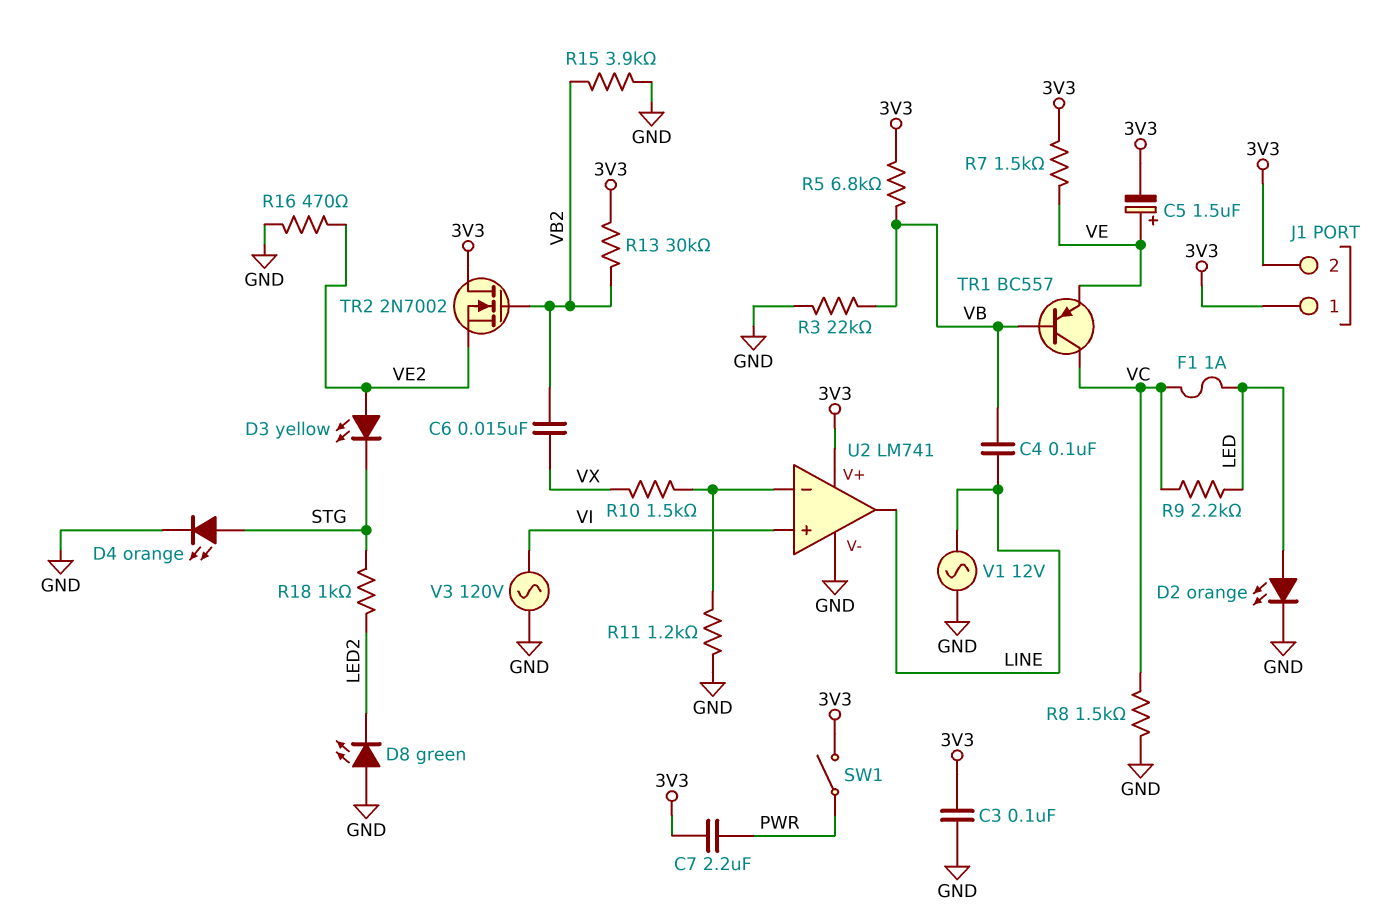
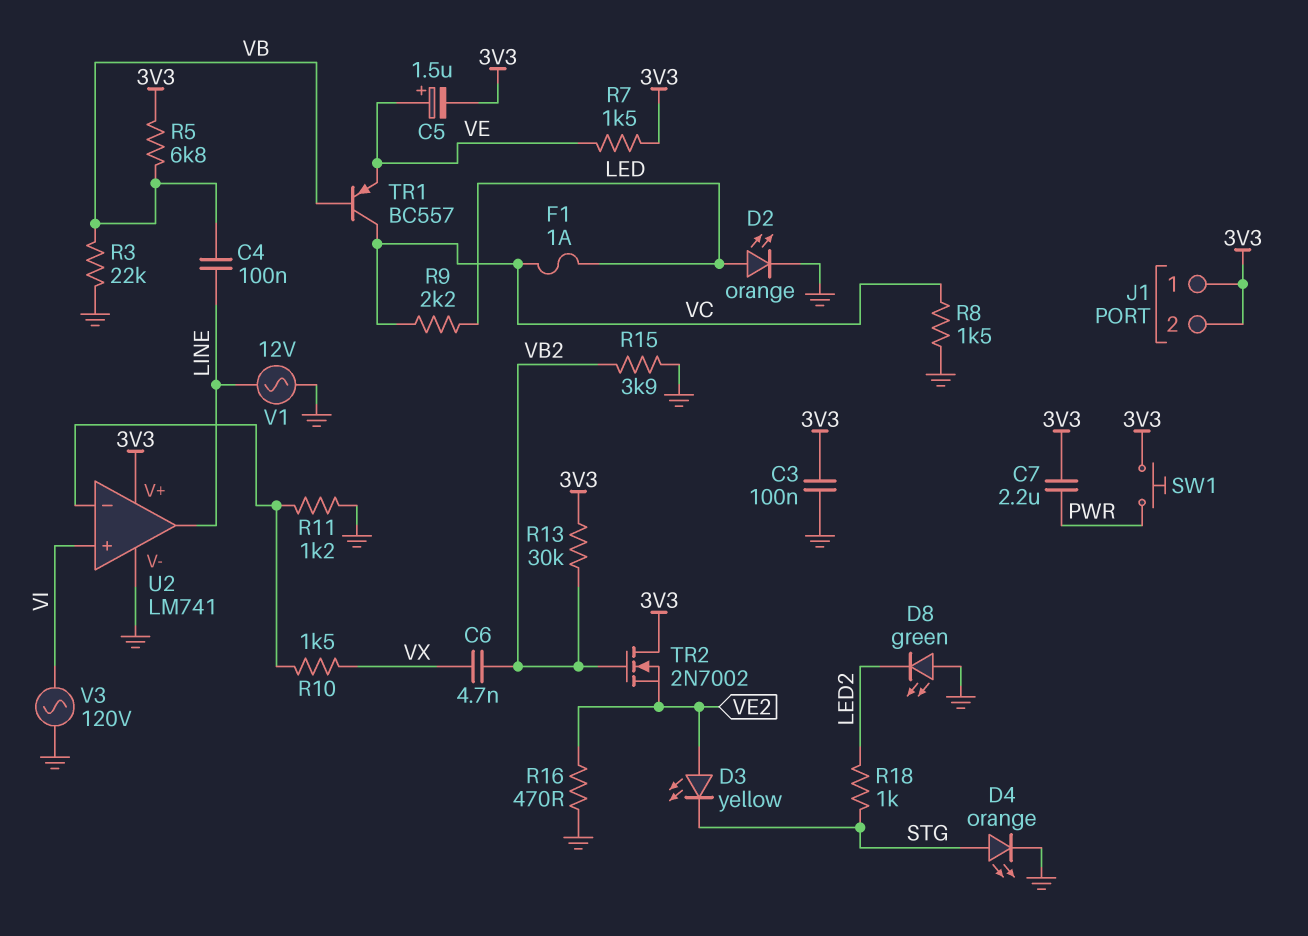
C6: 15nF (VB2, VX) -> 4.7nF (VB2, VX)
SW1: switch (3V3, PWR) -> button (3V3, PWR)

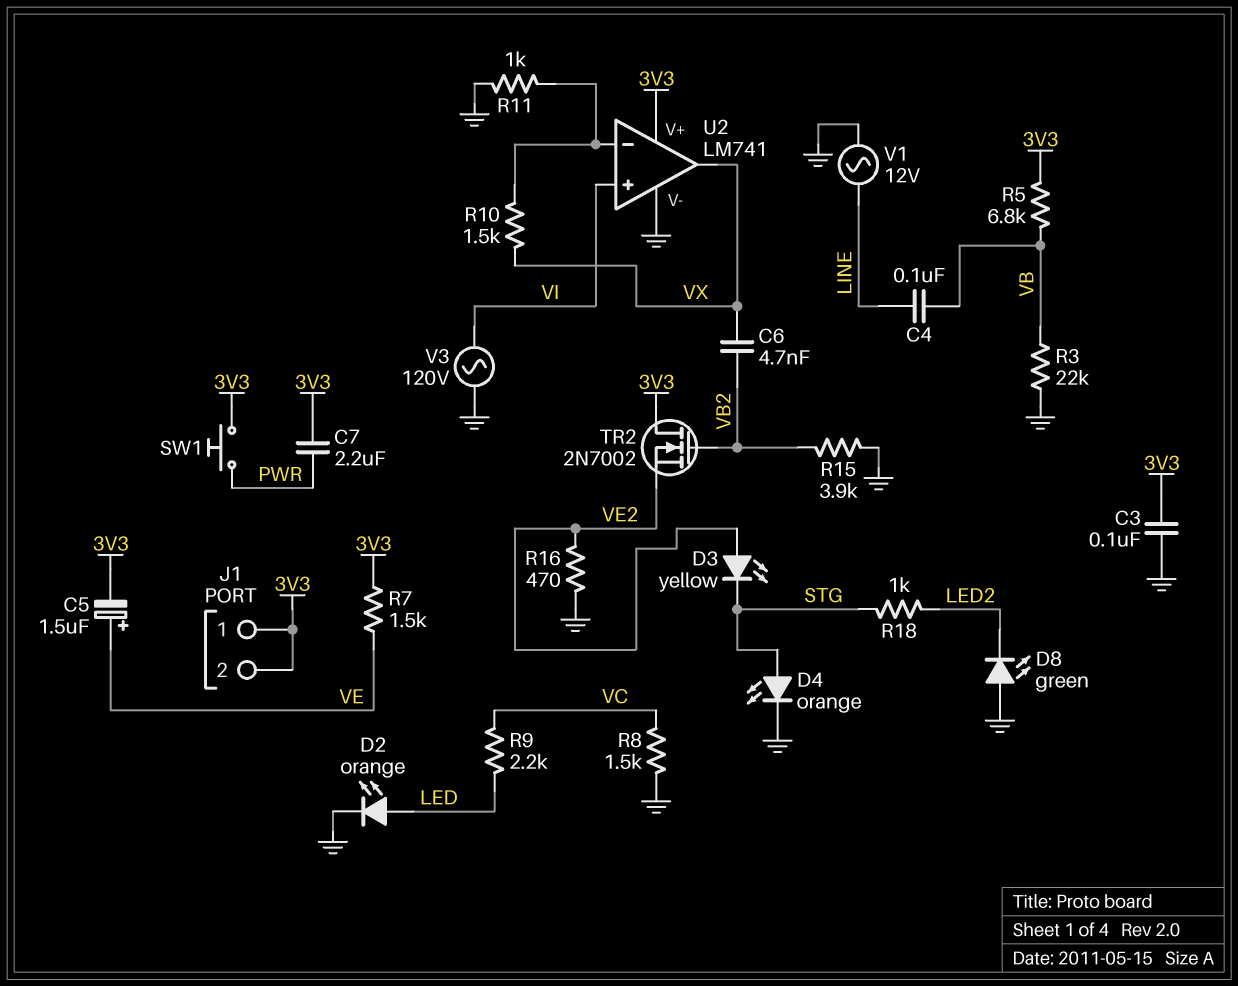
F1: 1A (LED, VC) -> none
R11: 1.2k (GND, U2/in-) -> 1k (GND, U2/in-)
R13: 30k (3V3, VB2) -> none
TR1: PNP BC557 (B VB, C VC, E VE) -> none
U2 pin out: LINE -> VX

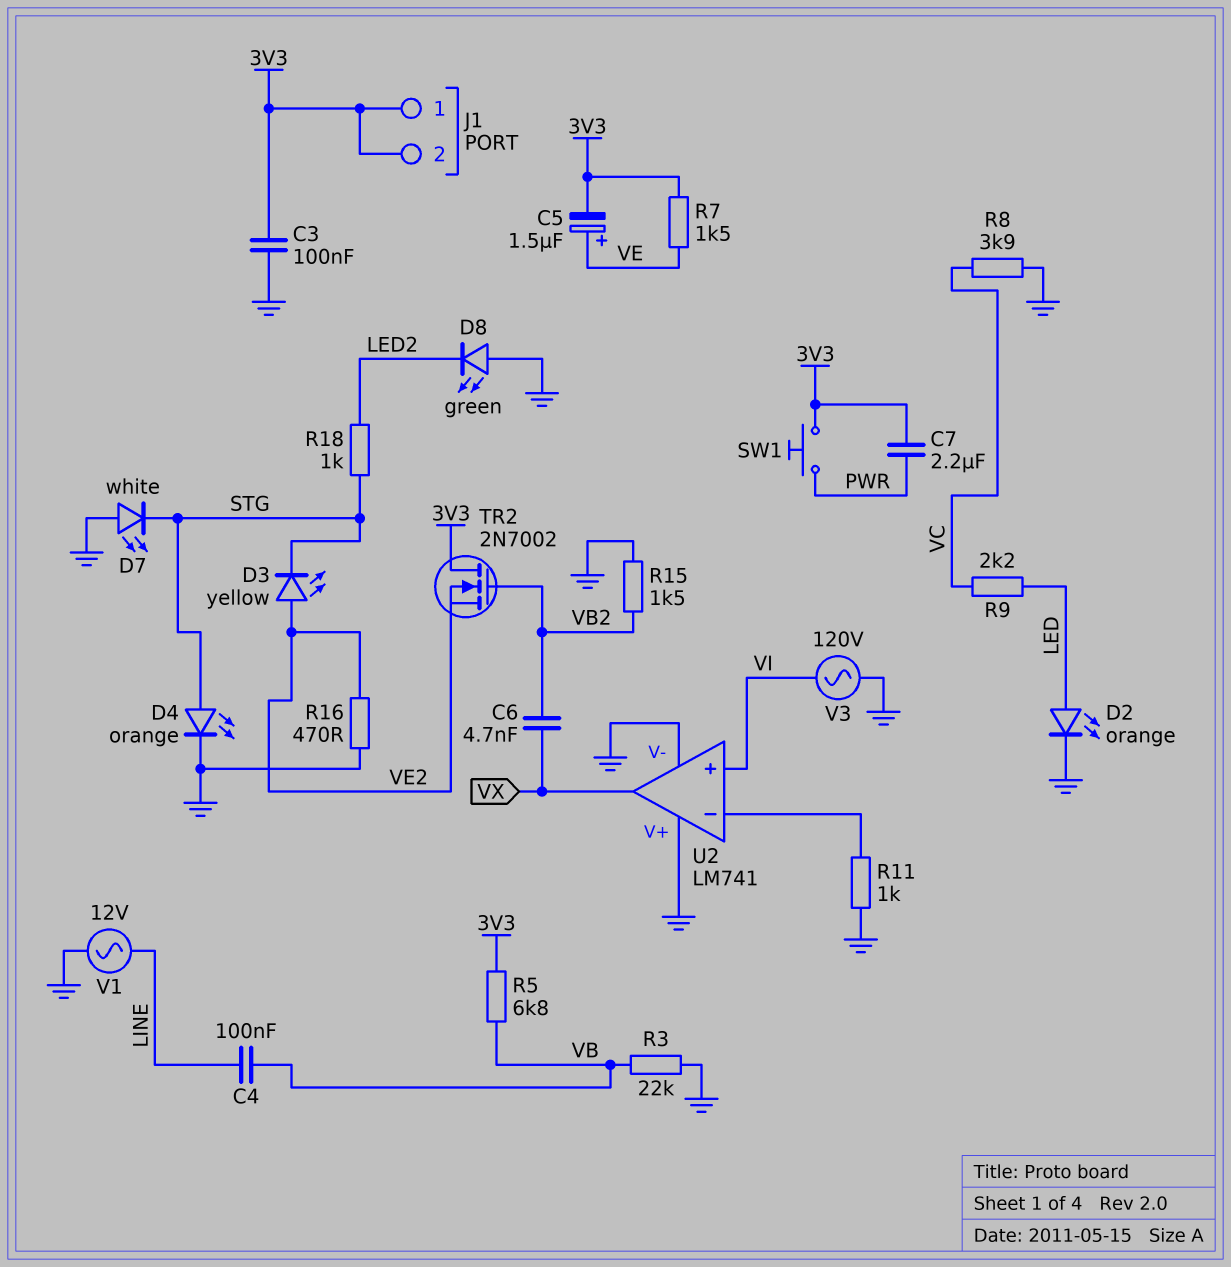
D7: none -> LED white (A GND, K STG)
R8: 1.5k (GND, VC) -> 3.9k (GND, VC)
R10: 1.5k (U2/in-, VX) -> none
R15: 3.9k (GND, VB2) -> 1.5k (GND, VB2)
U2 pin V+: 3V3 -> GND

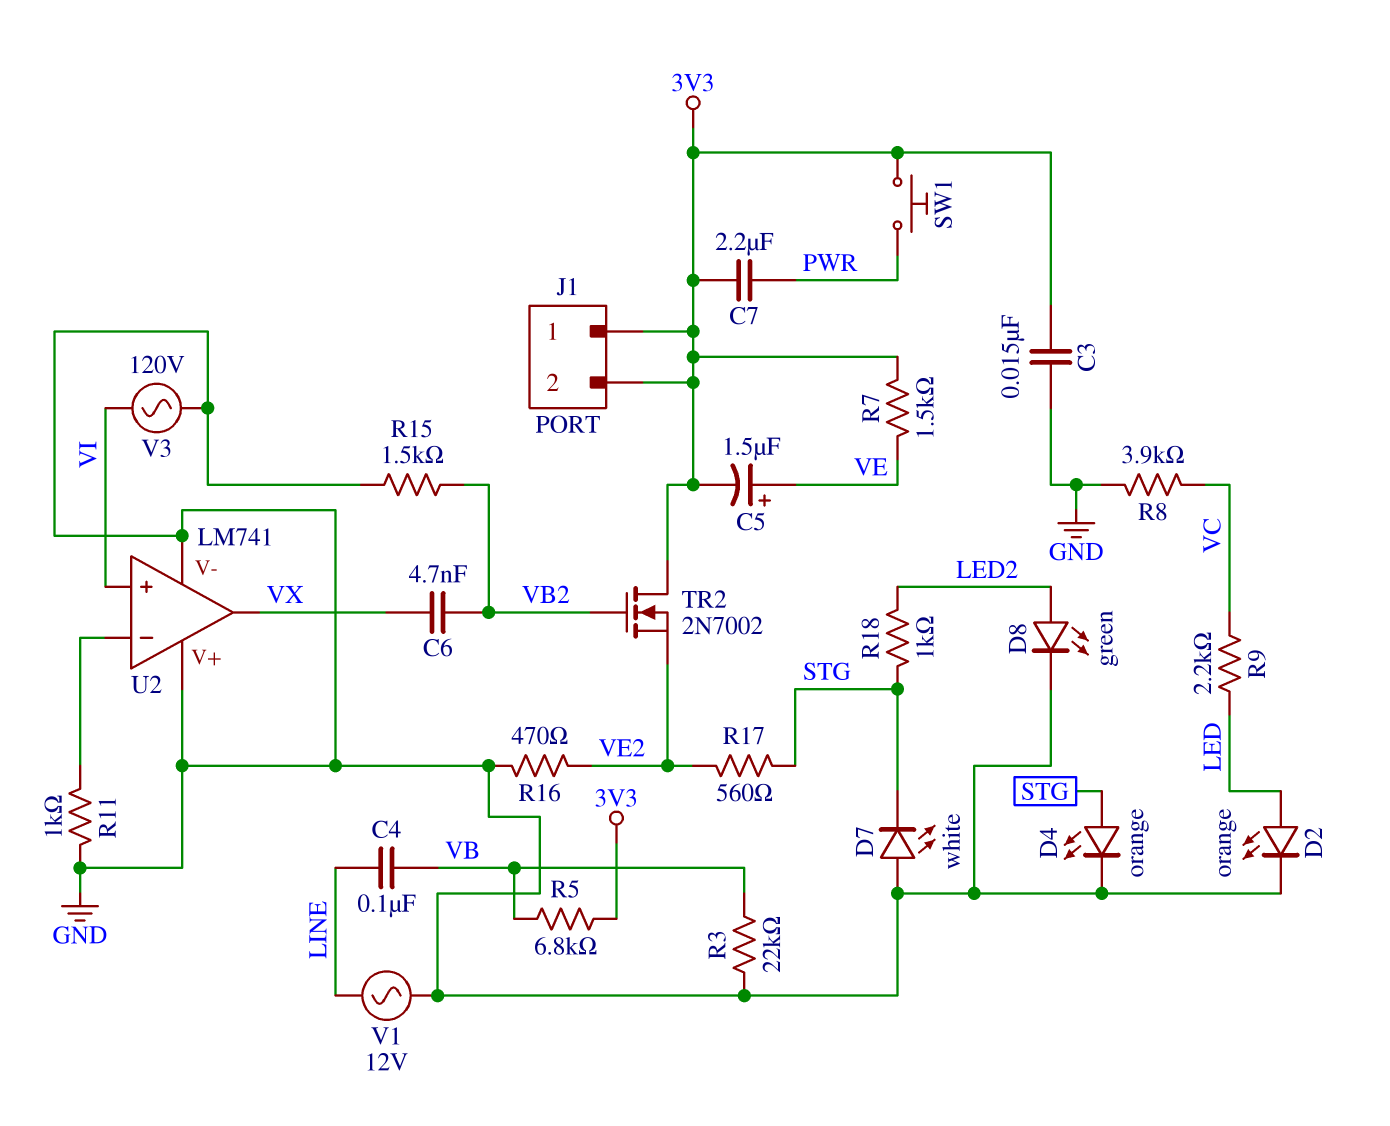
C3: 100nF (3V3, GND) -> 15nF (3V3, GND)
D3: LED yellow (A VE2, K STG) -> none
D8: LED green (A GND, K LED2) -> LED green (A LED2, K GND)
R17: none -> 560 (STG, VE2)

